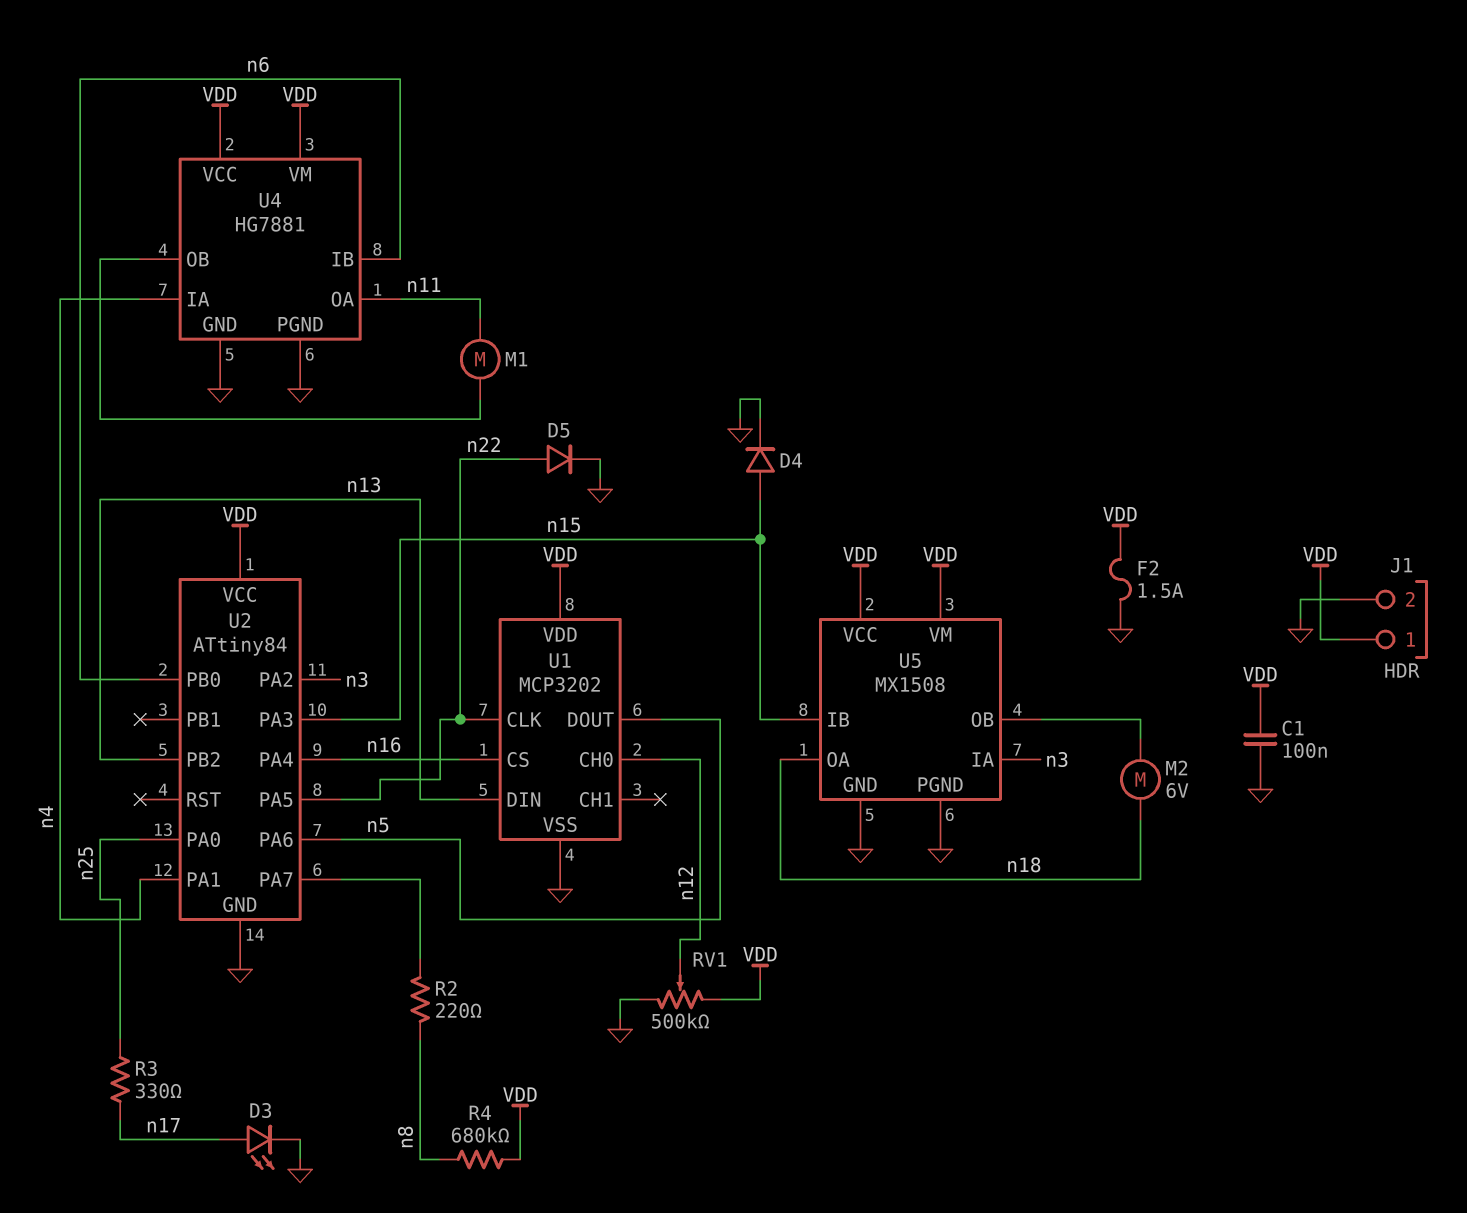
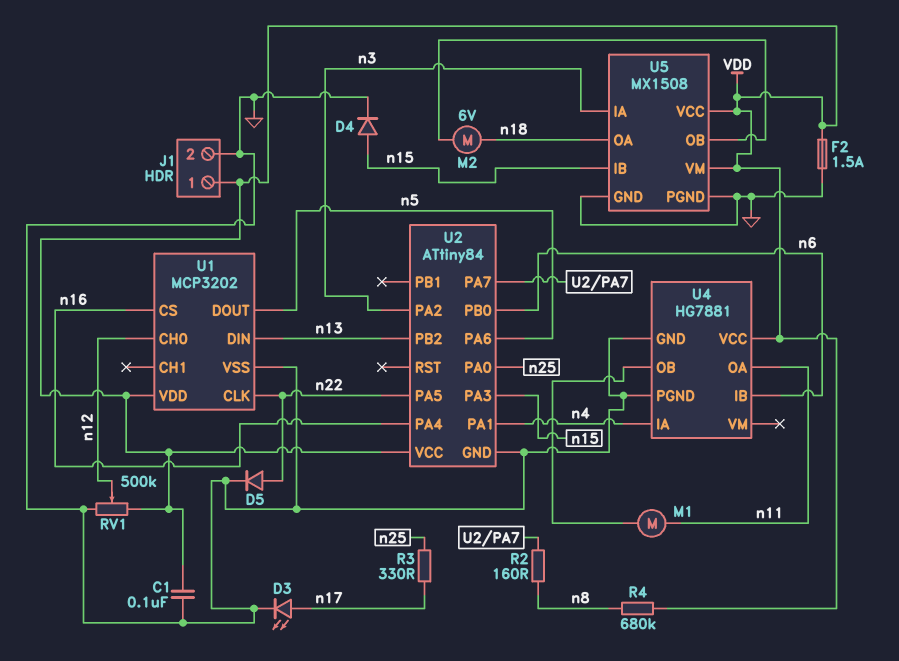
R2: 220 (U2/PA7, n8) -> 160 (U2/PA7, n8)
U4 pin VM: VDD -> none

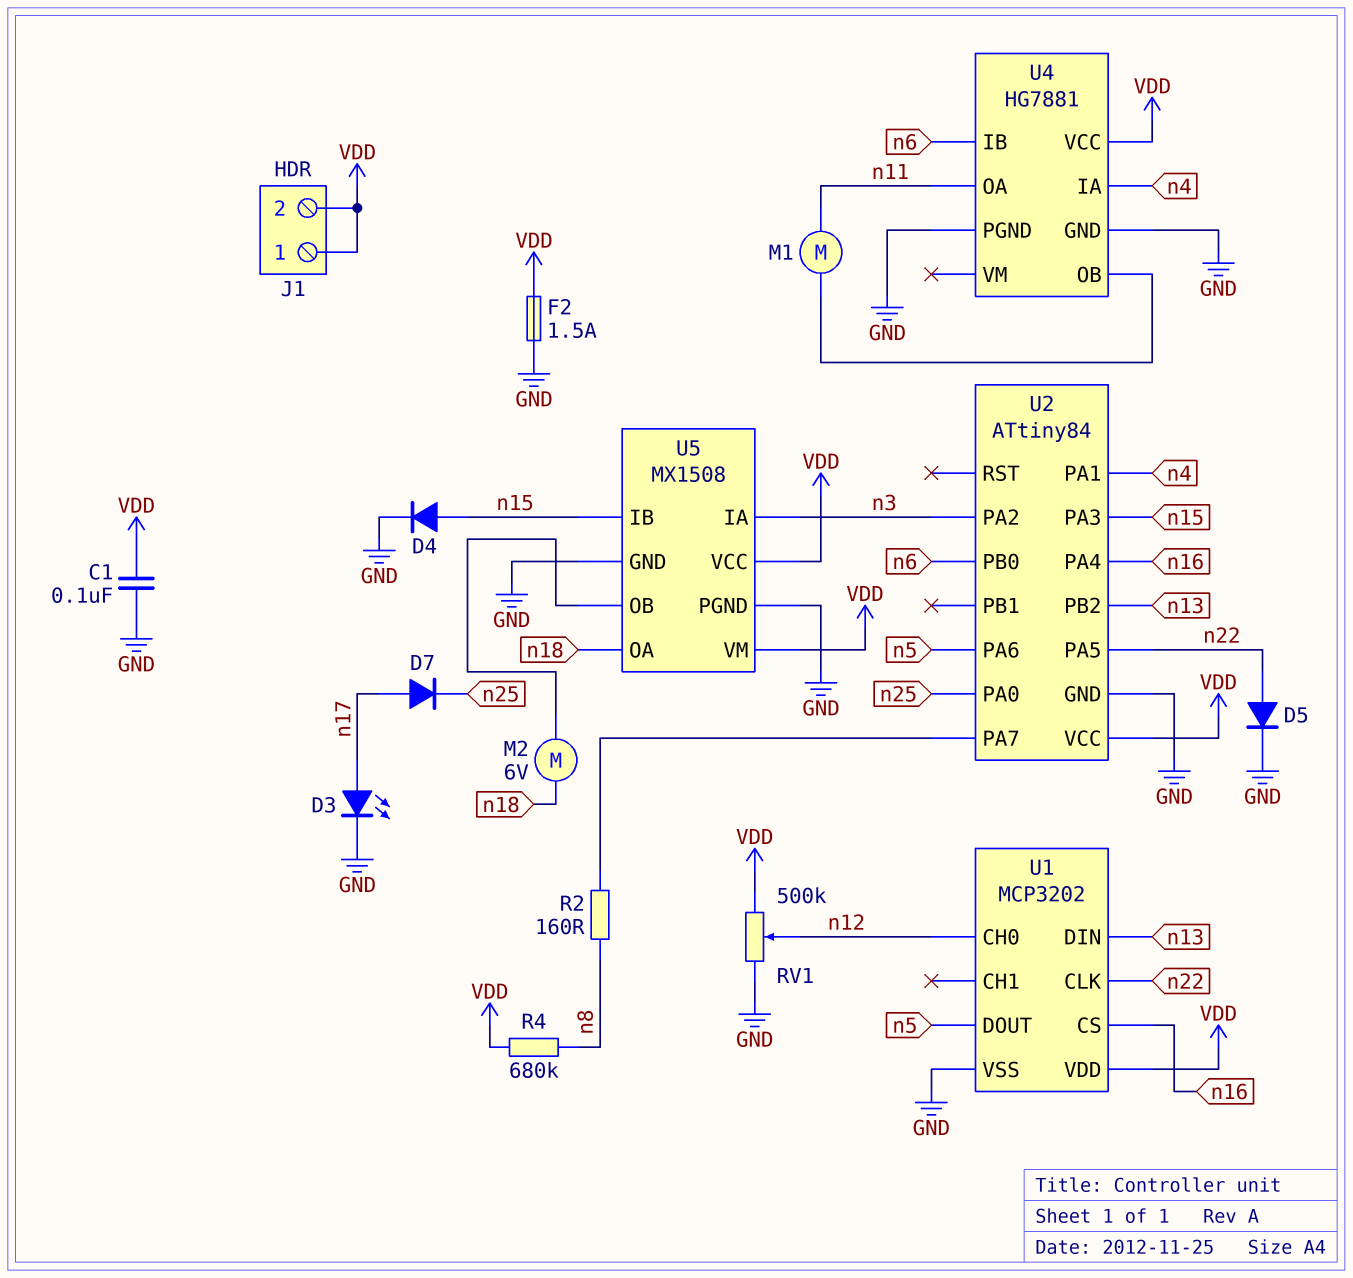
D7: none -> diode (A n17, K n25)
J1 pin 2: GND -> VDD
R3: 330 (n17, n25) -> none

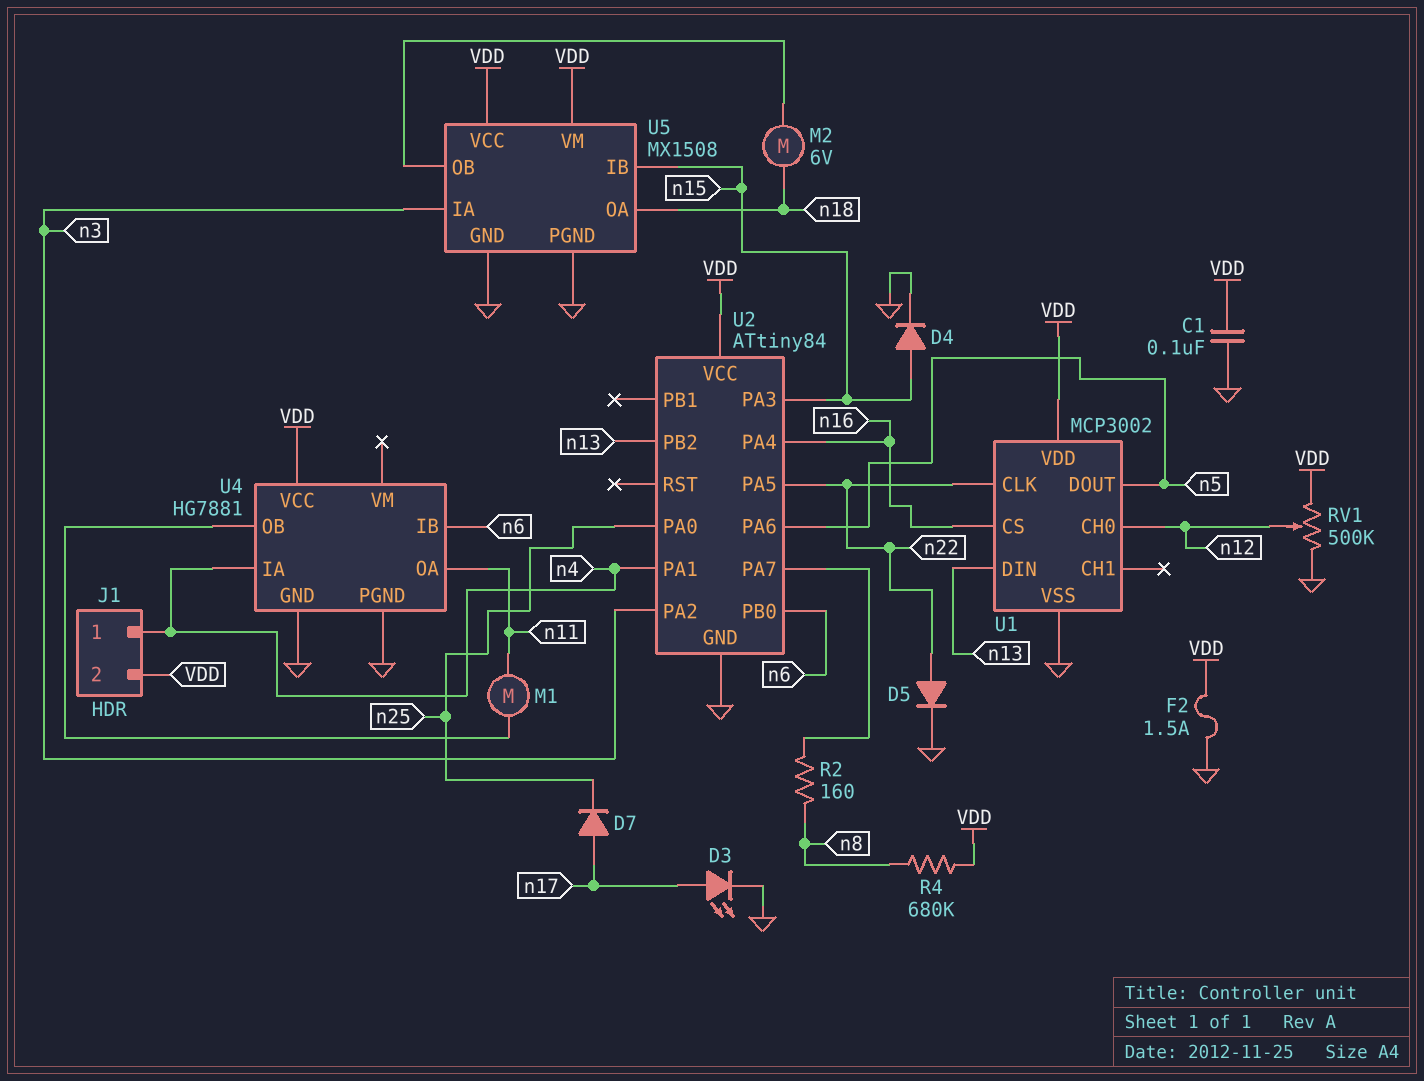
J1 pin 1: VDD -> n4
U1: MCP3202 -> MCP3002

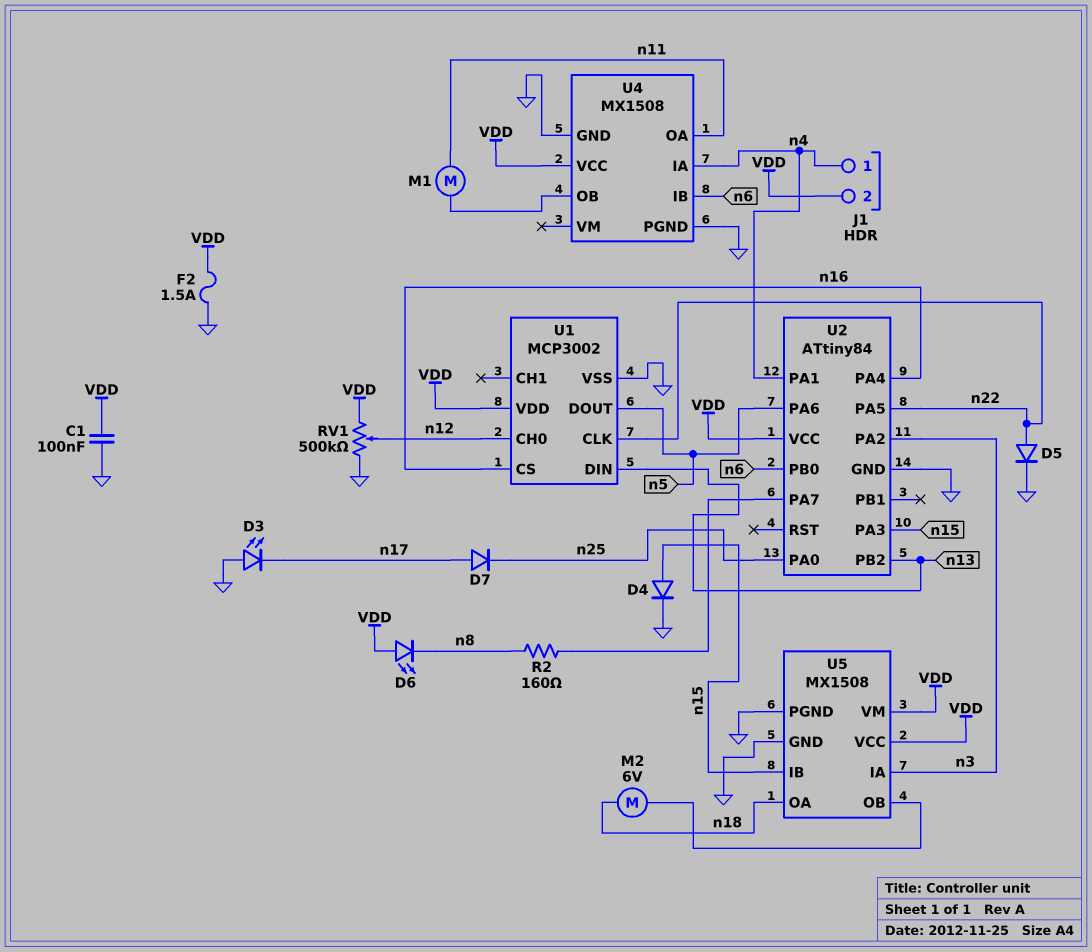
D3: LED (A n17, K GND) -> LED (A GND, K n17)
D6: none -> LED (A VDD, K n8)
R4: 680k (VDD, n8) -> none
U4: HG7881 -> MX1508

